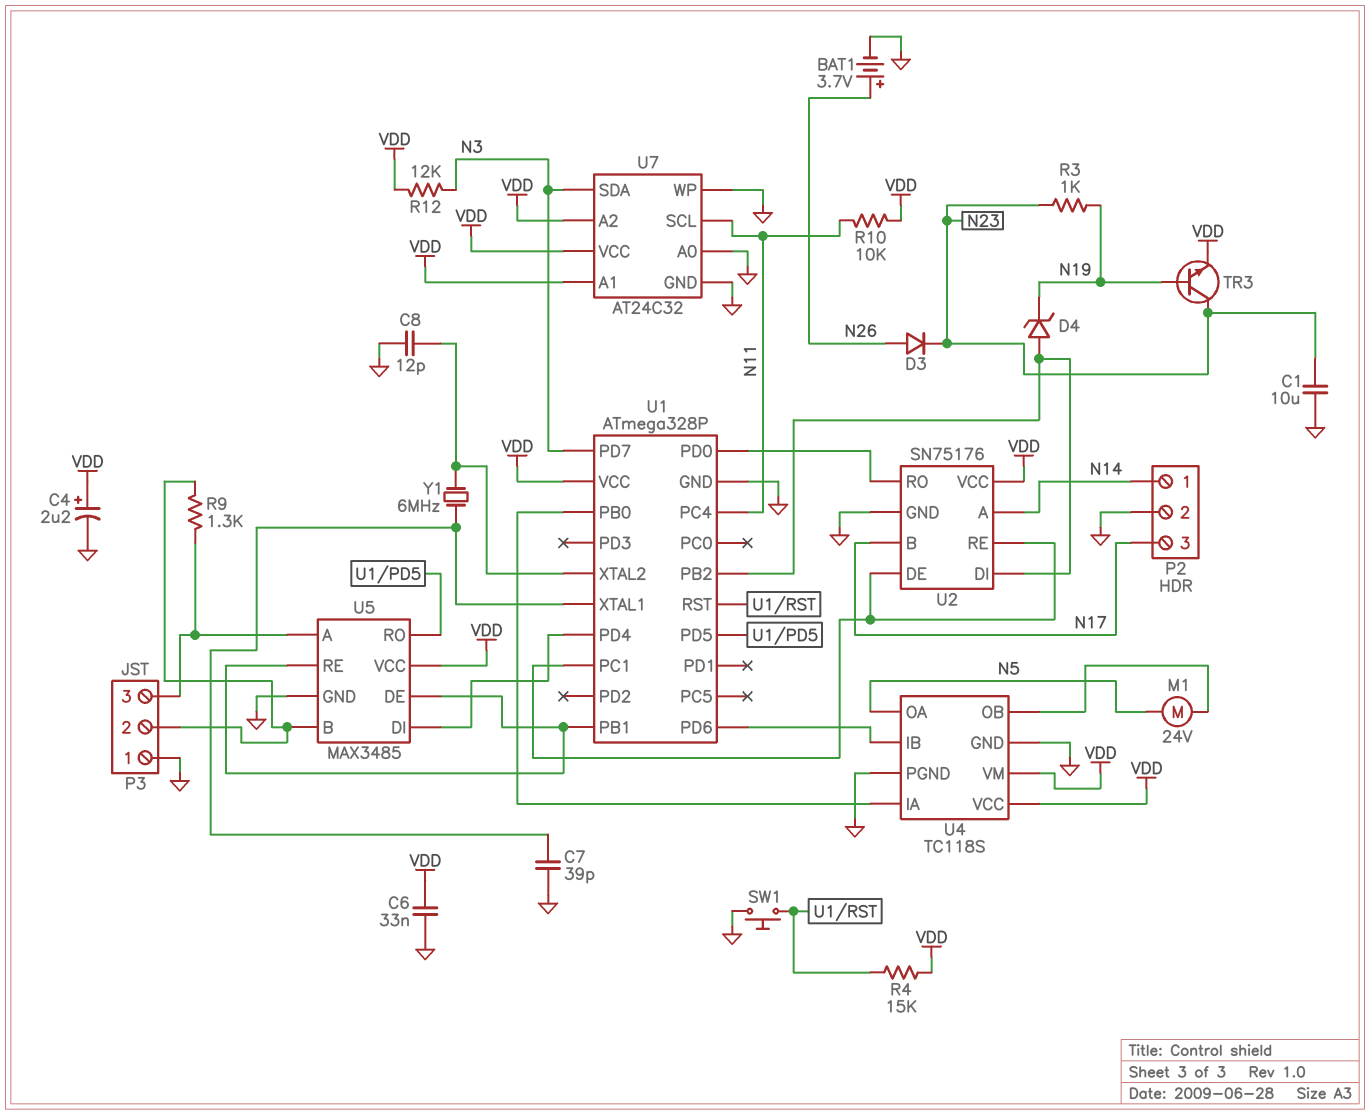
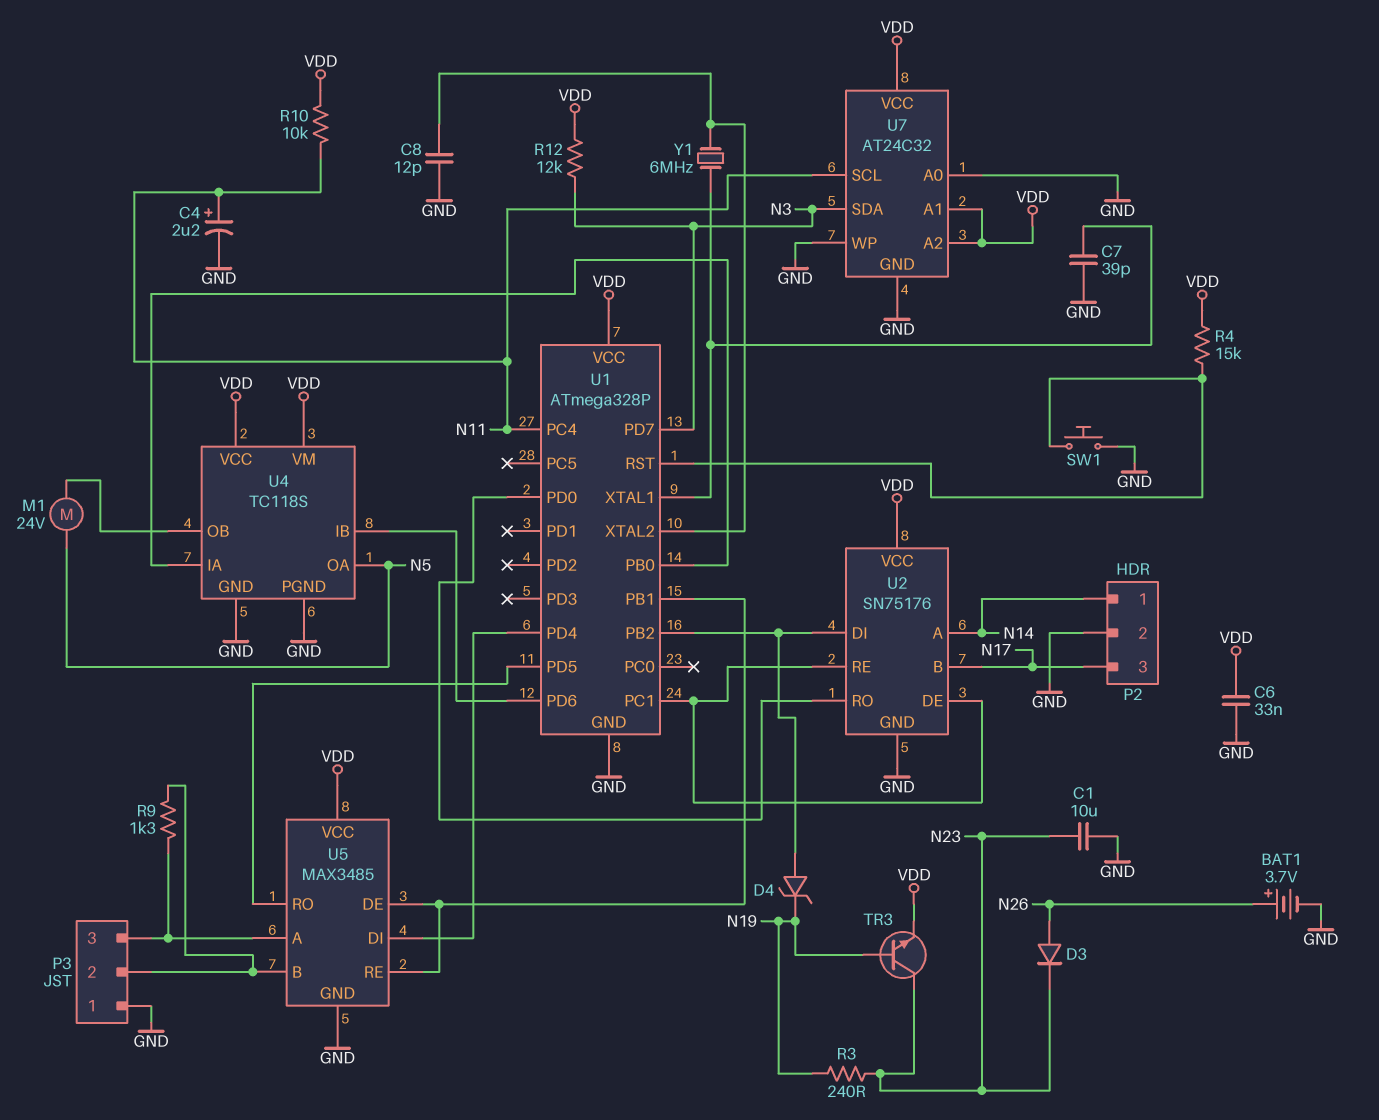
C4: 2.2uF (plus VDD, minus GND) -> 2.2uF (plus N11, minus GND)
R3: 1k (N19, N23) -> 240 (N19, N23)

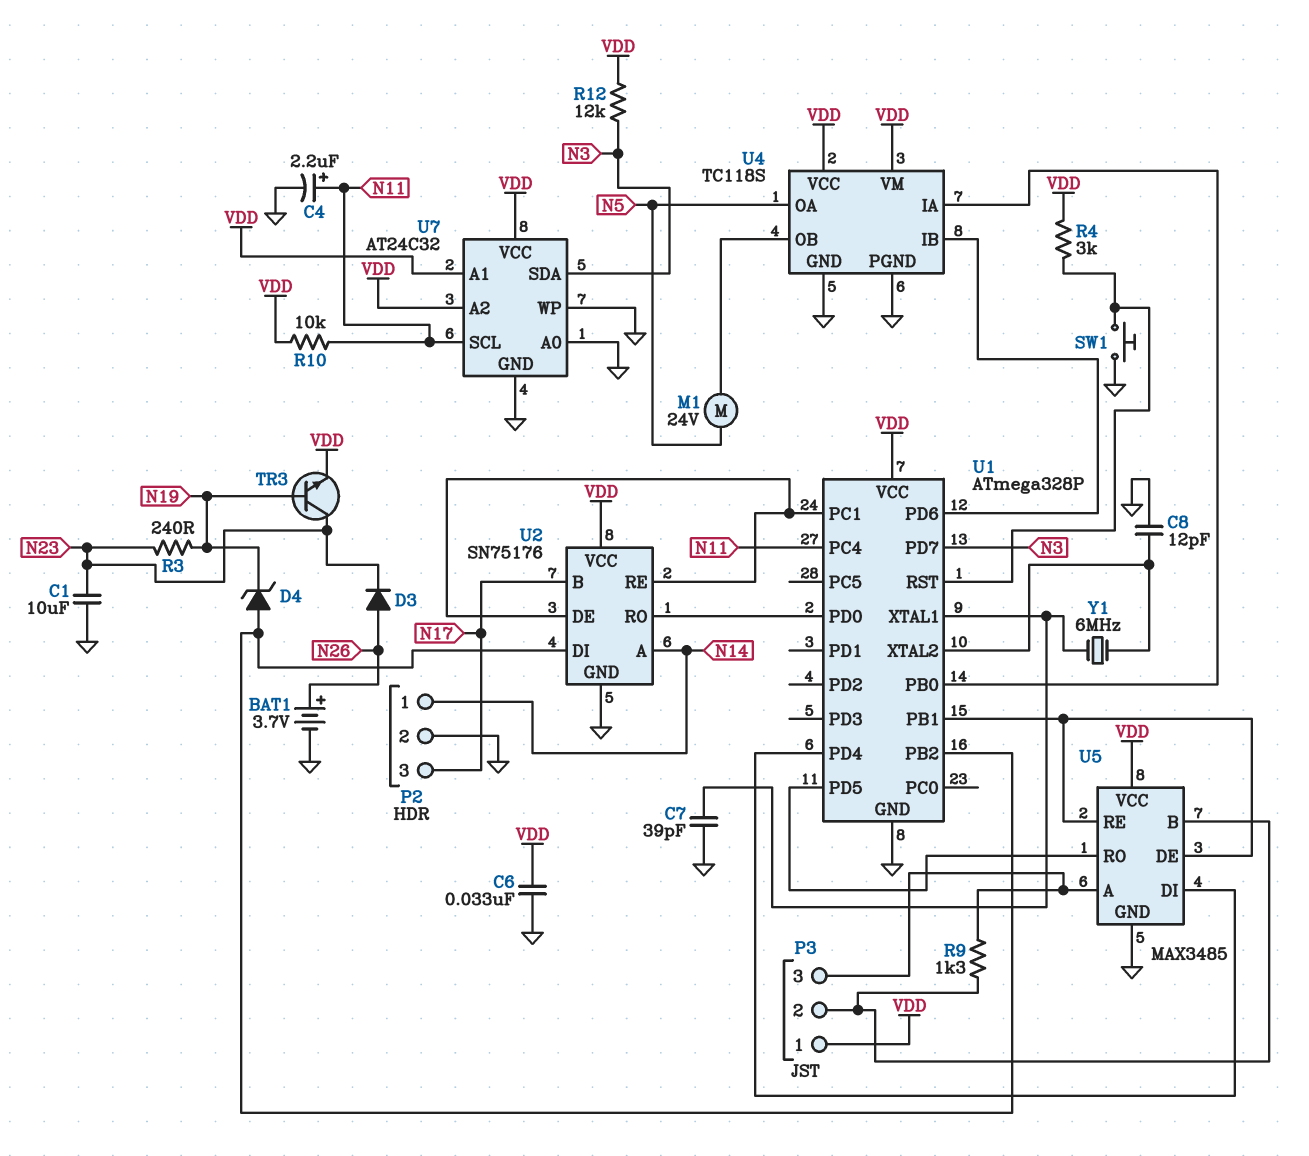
P3 pin 1: GND -> VDD
R4: 15k (U1/RST, VDD) -> 3k (U1/RST, VDD)

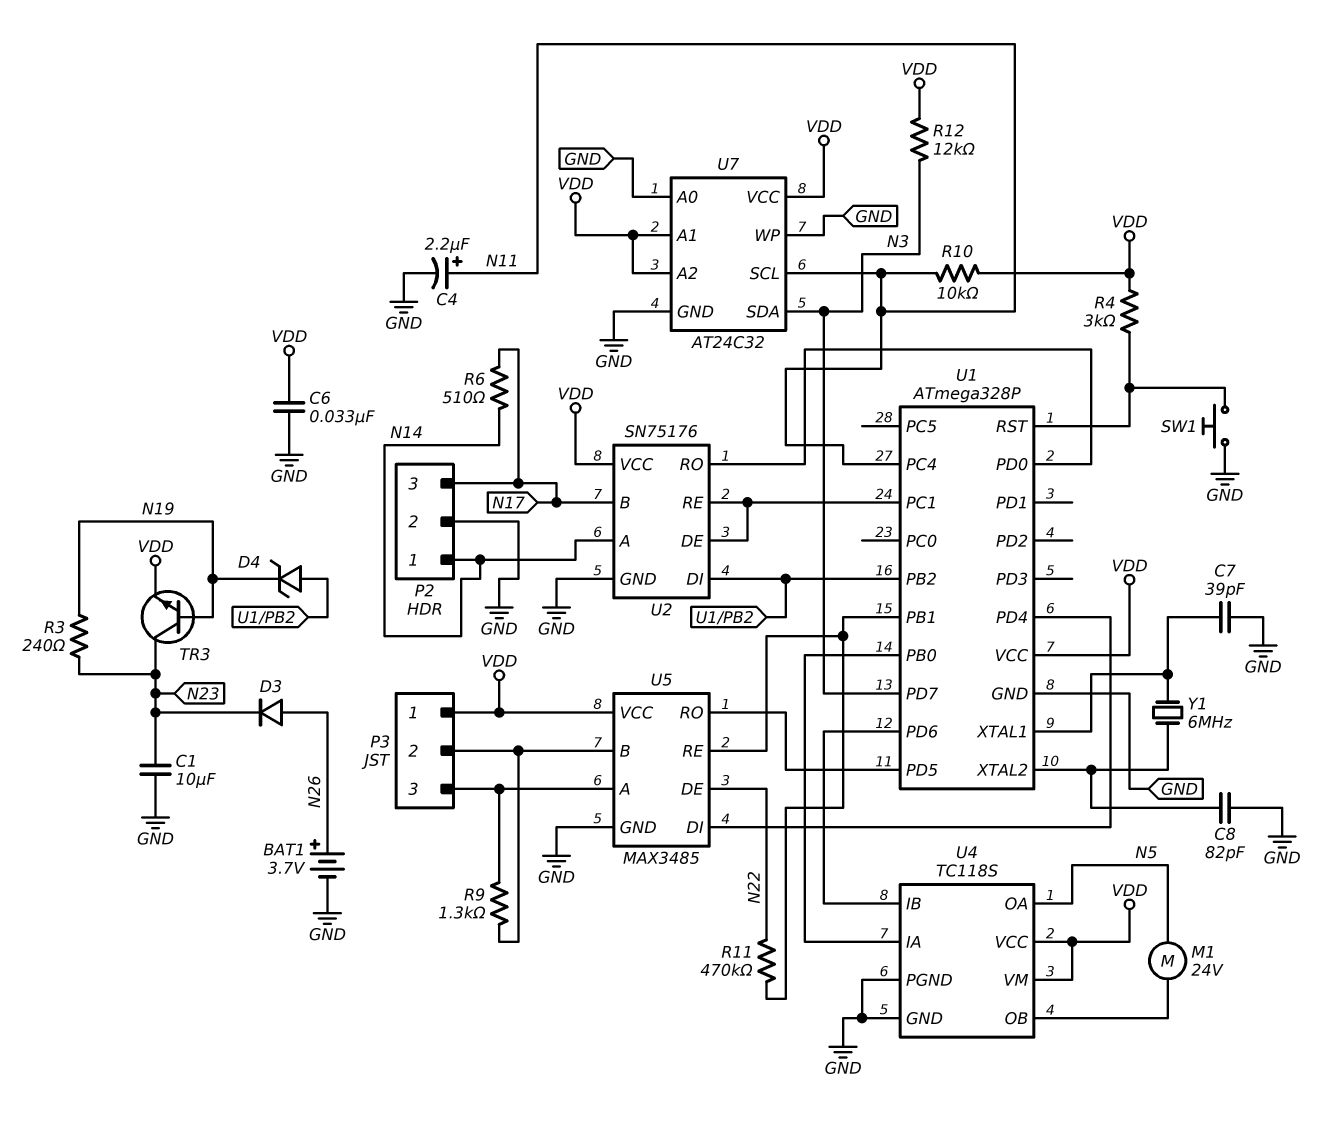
C8: 12pF (GND, U1/XTAL2) -> 82pF (GND, U1/XTAL2)
R6: none -> 510 (N14, N17)
R11: none -> 470k (N22, U1/PB1)
U5 pin DE: U1/PB1 -> N22

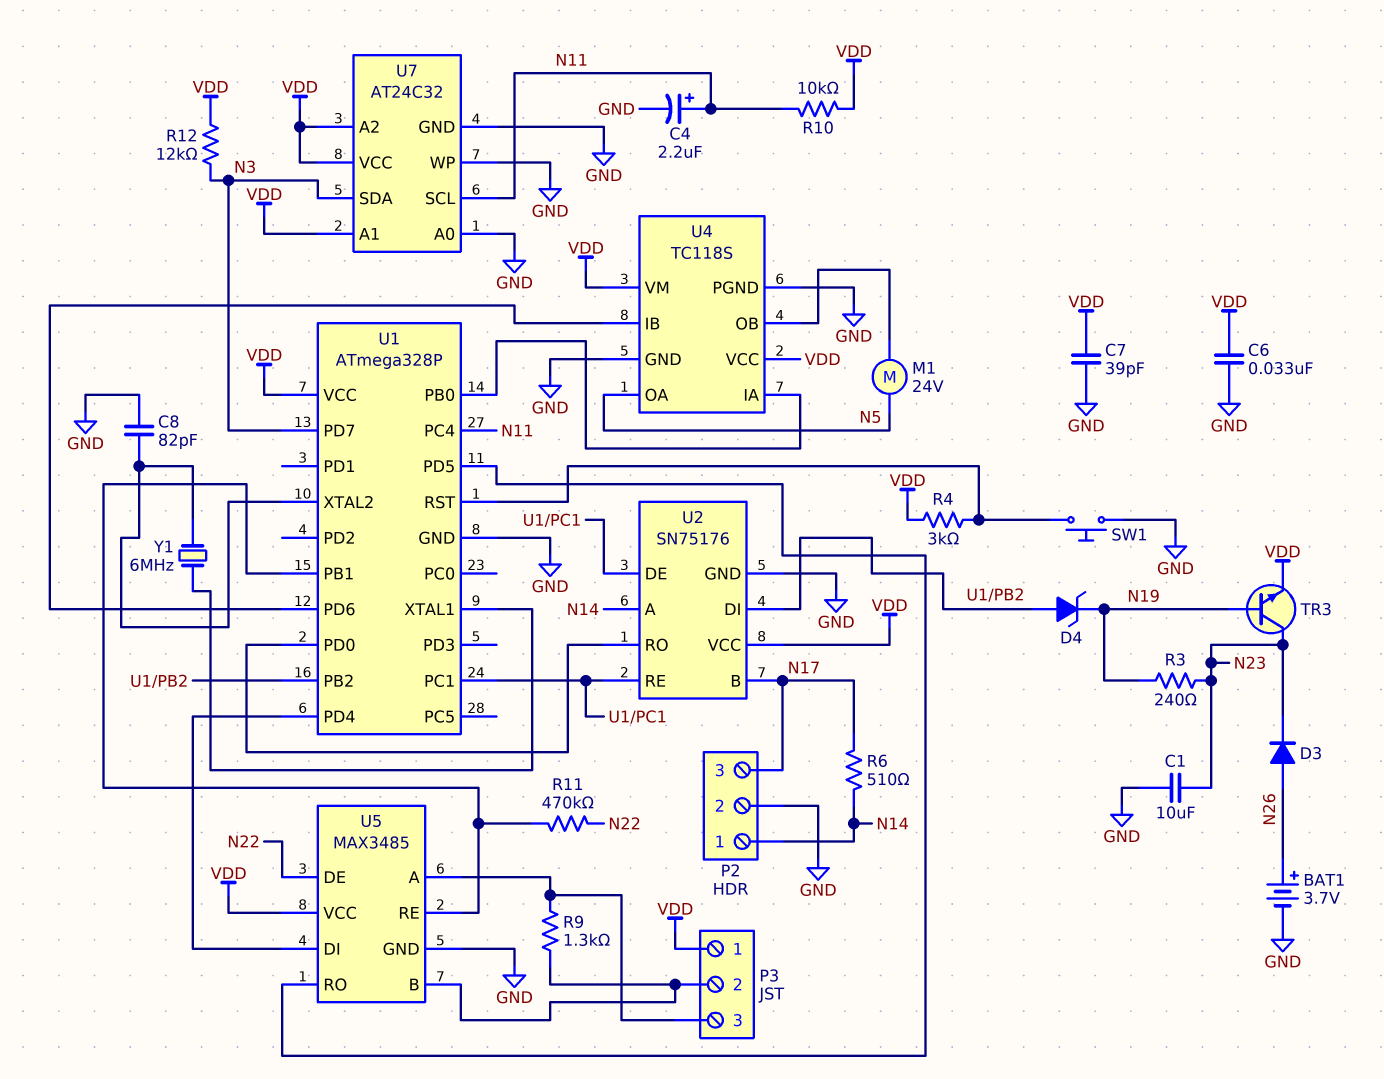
C7: 39pF (GND, U1/XTAL1) -> 39pF (GND, VDD)

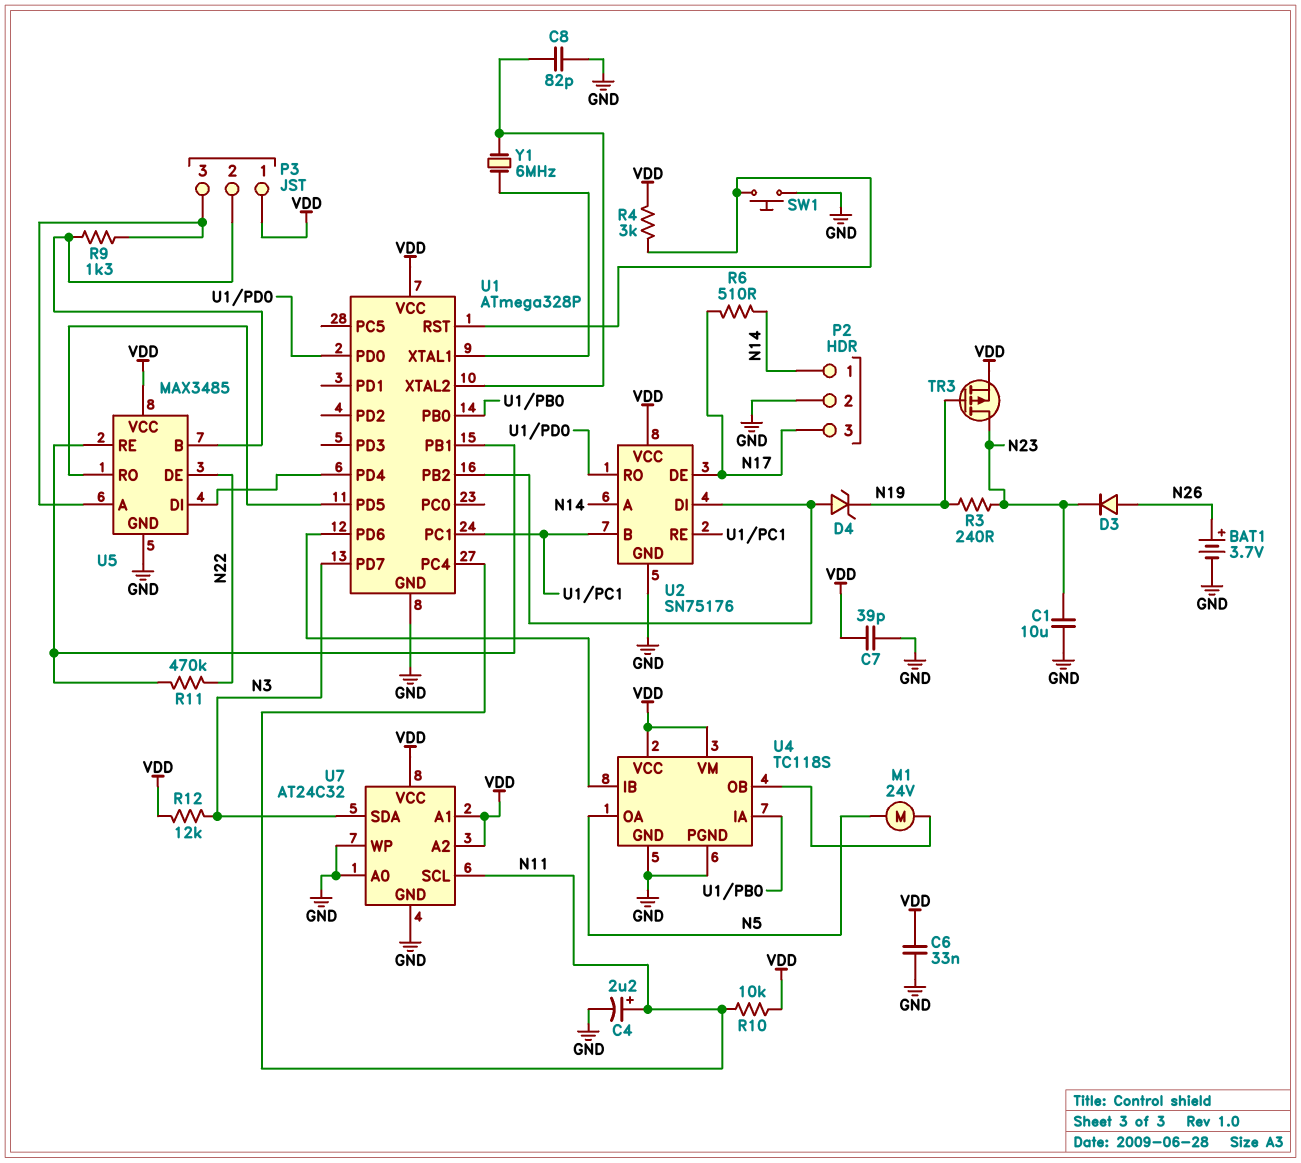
TR3: NPN (B N19, C N23, E VDD) -> PMOS (G N19, D N23, S VDD)
U2 pin B: N17 -> U1/PC1
U2 pin DE: U1/PC1 -> N17

